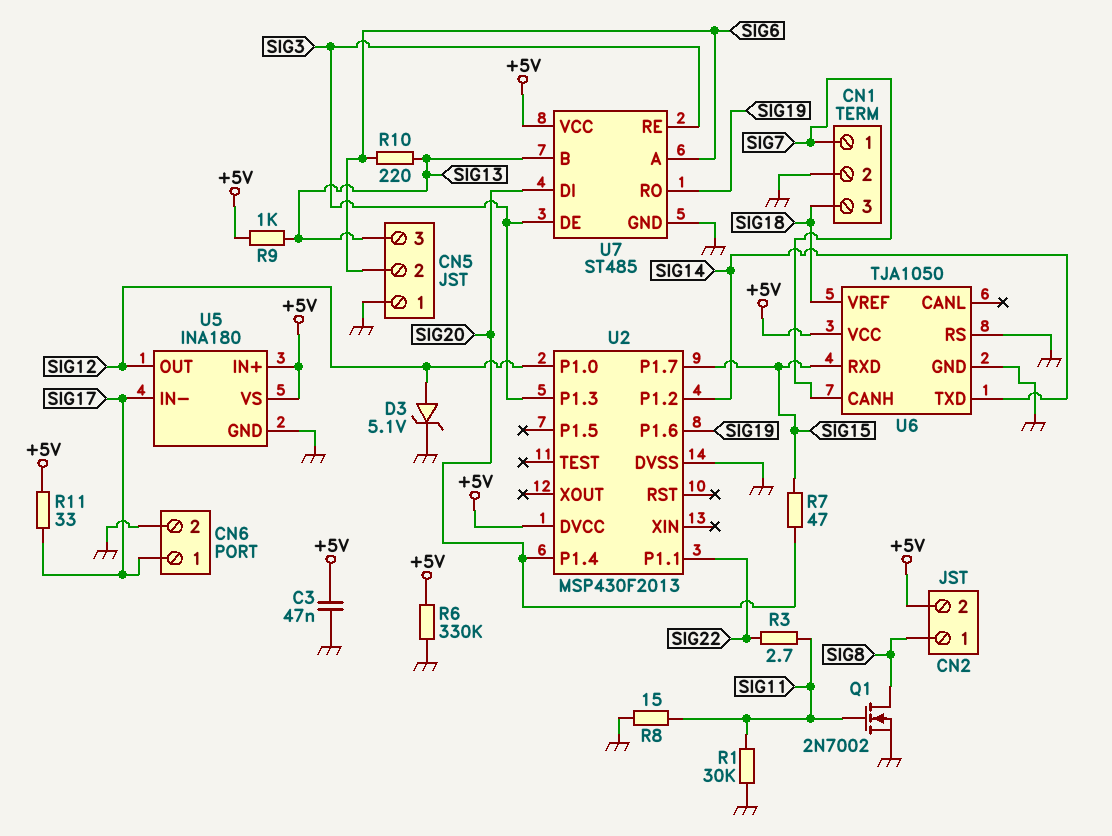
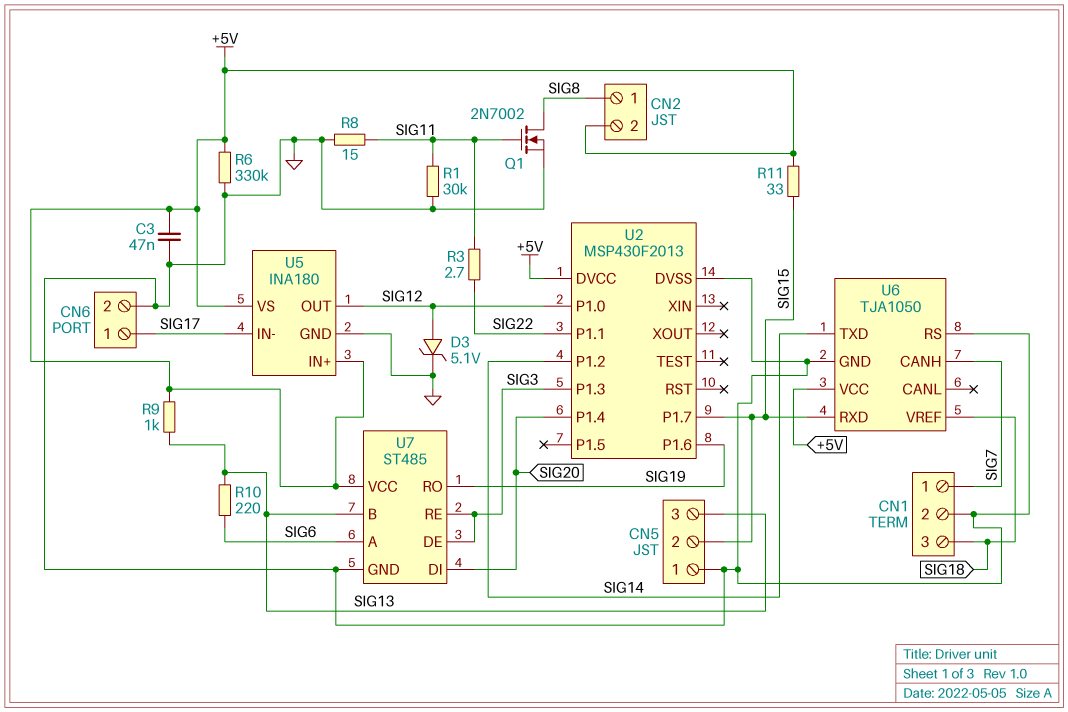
CN5 pin 2: SIG6 -> SIG15
R7: 47 (SIG15, SIG20) -> none
R11: 33 (+5V, SIG17) -> 33 (+5V, SIG15)

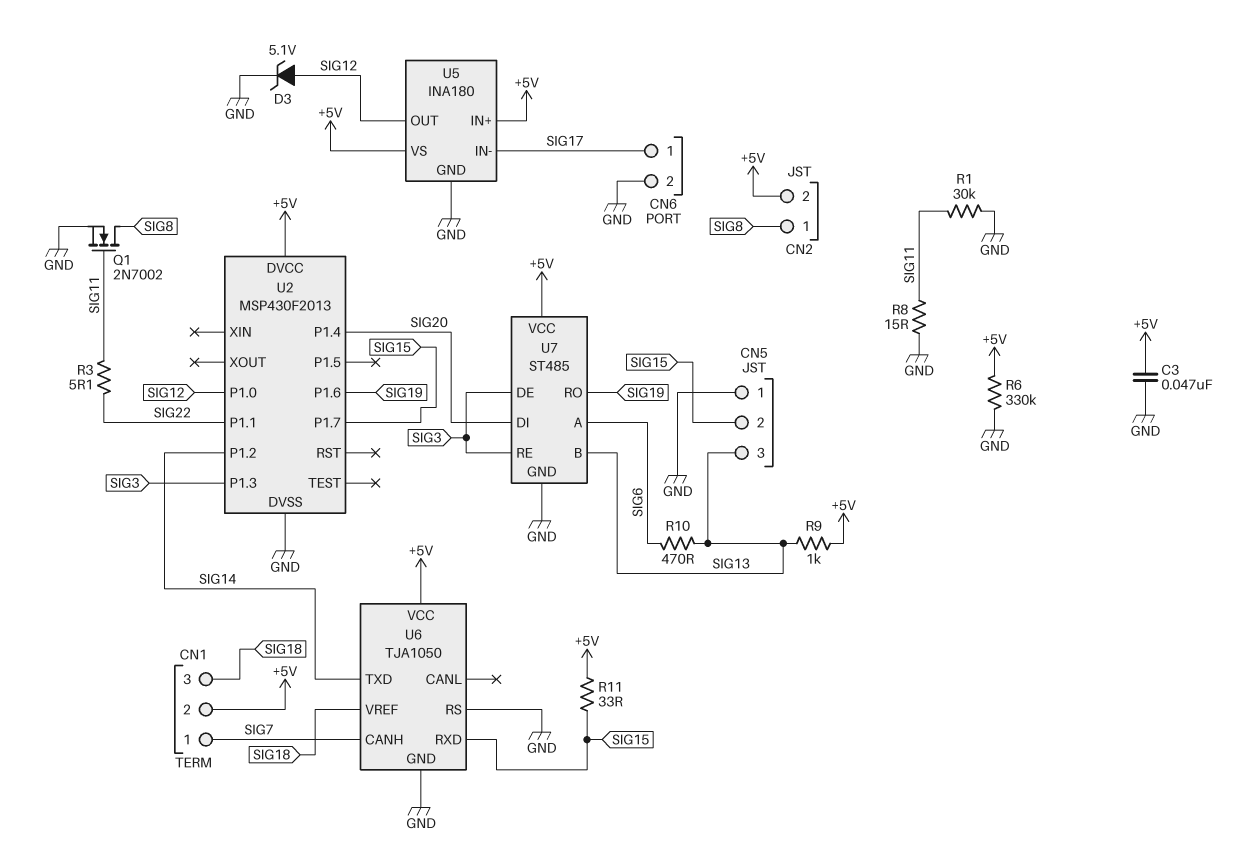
CN1 pin 2: GND -> +5V
R3: 2.7 (SIG11, SIG22) -> 5.1 (SIG11, SIG22)
R10: 220 (SIG6, SIG13) -> 470 (SIG6, SIG13)

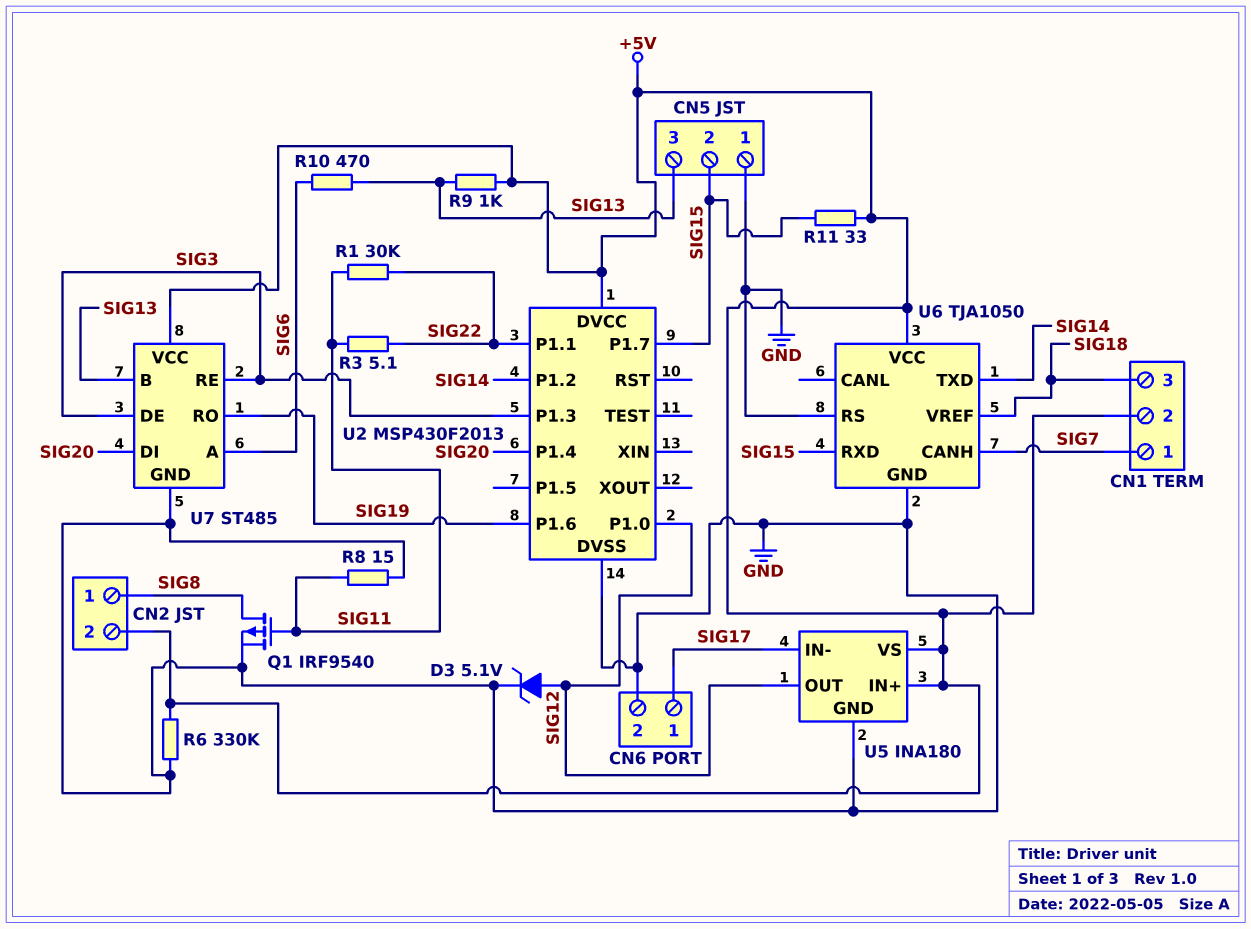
C3: 47nF (+5V, GND) -> none
Q1: NMOS 2N7002 (G SIG11, D SIG8, S GND) -> PMOS IRF9540 (G SIG11, D SIG8, S GND)
R1: 30k (GND, SIG11) -> 30k (SIG11, SIG22)

